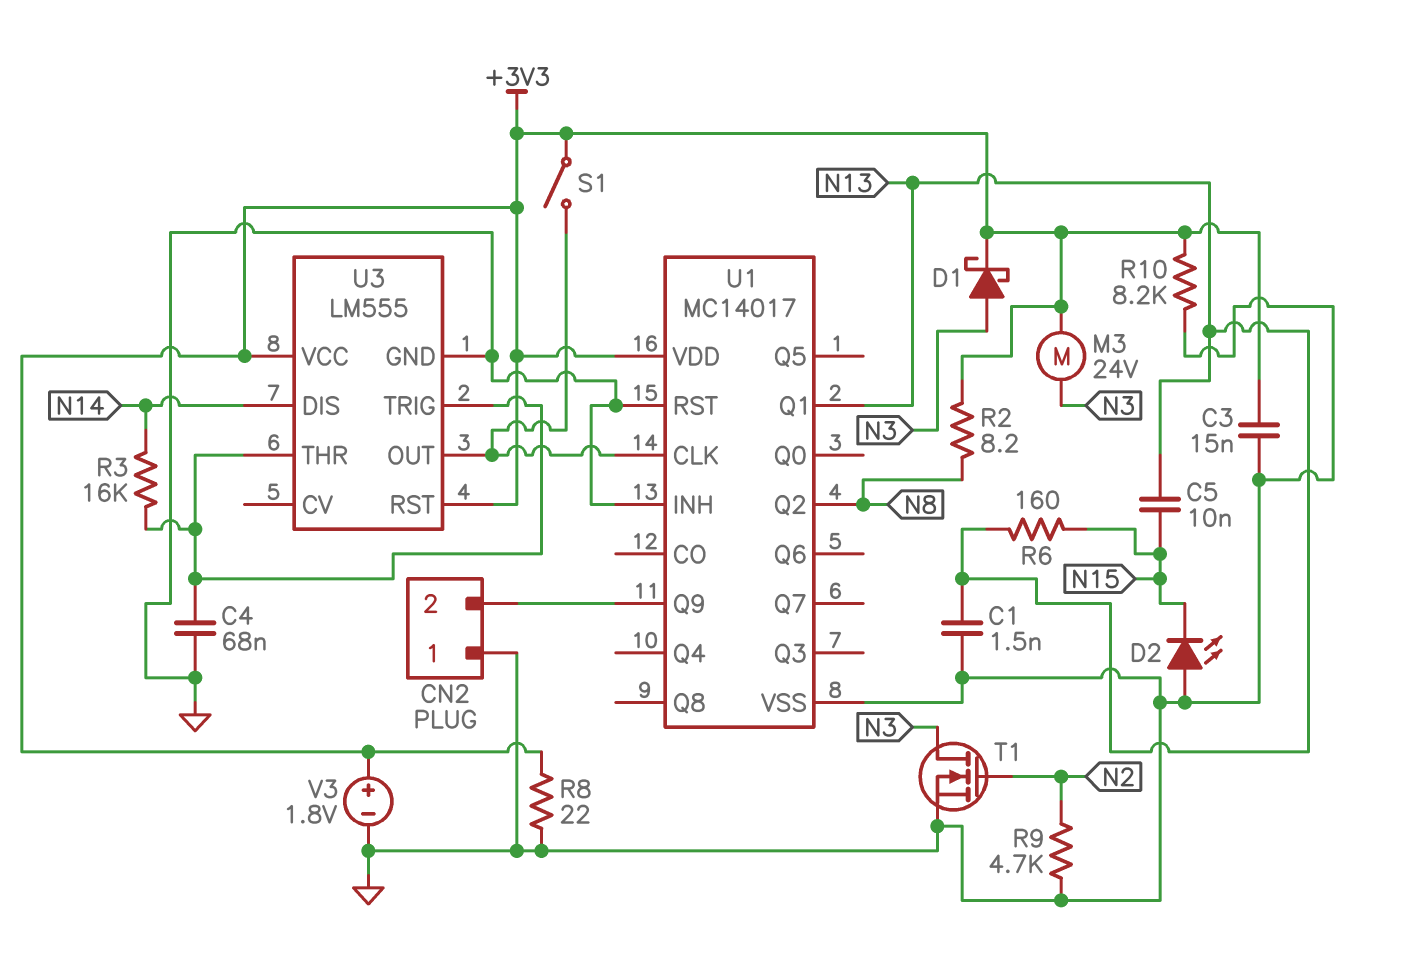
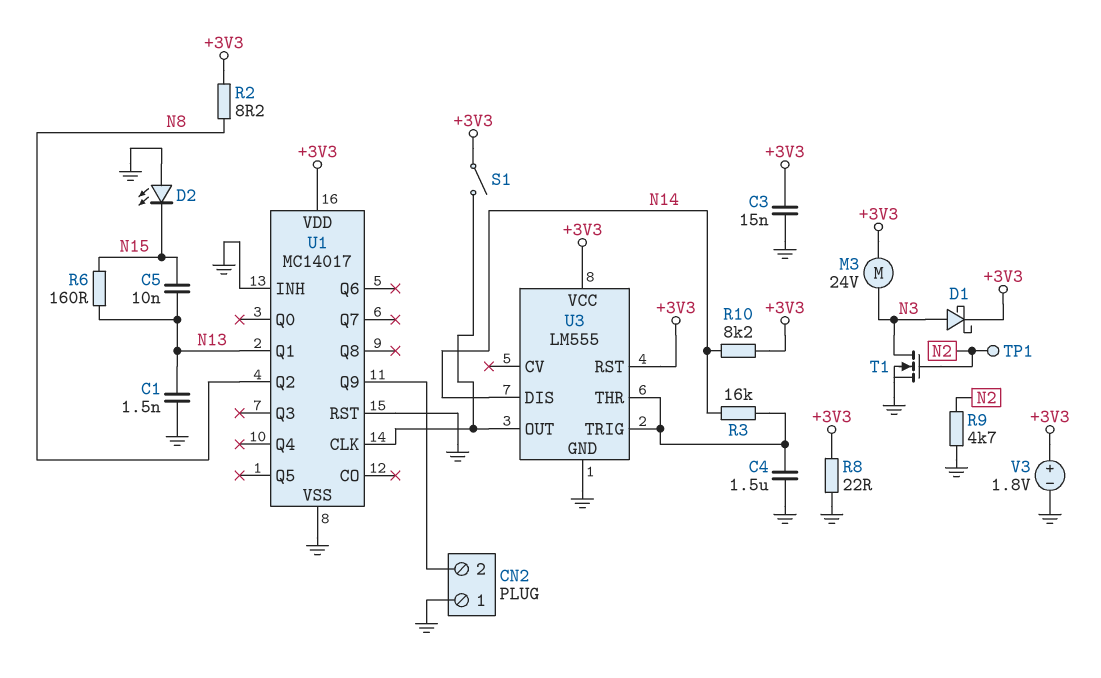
C4: 68nF (GND, U3/THR) -> 1.5uF (GND, U3/THR)
R10: 8.2k (+3V3, GND) -> 8.2k (+3V3, N14)
TP1: none -> test point (N2)

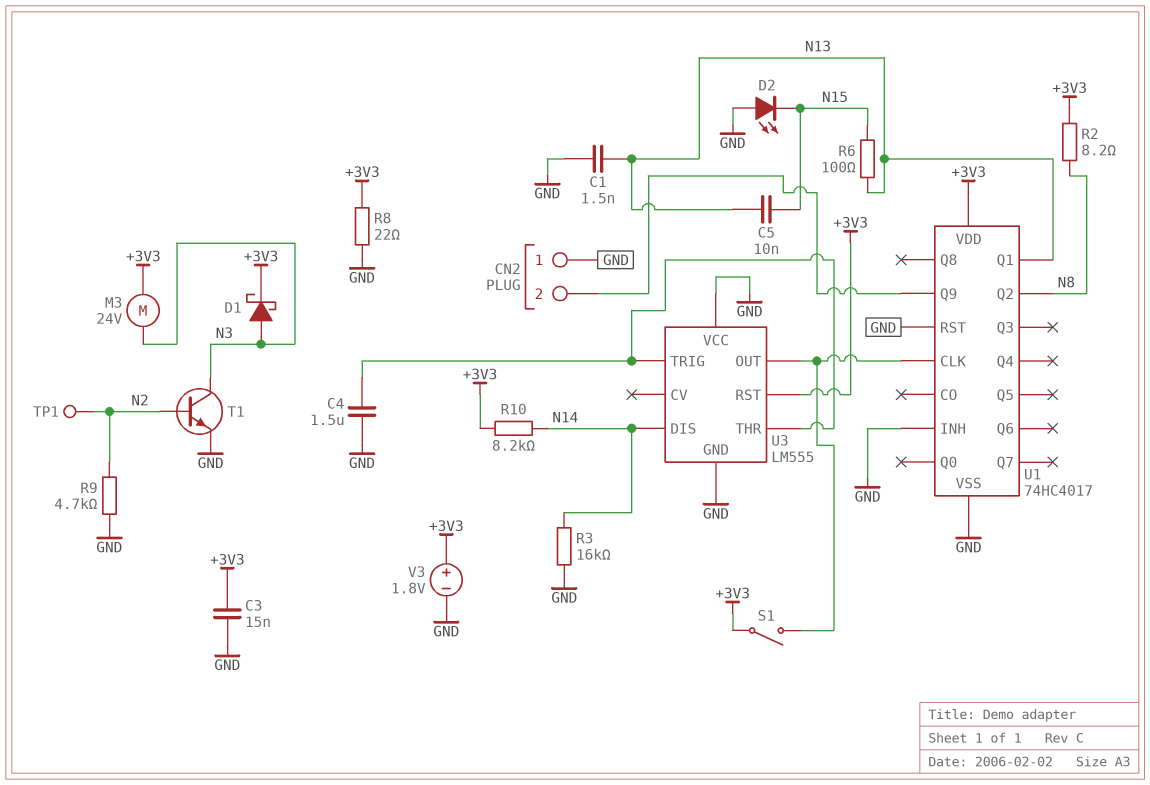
R3: 16k (N14, U3/THR) -> 16k (GND, N14)
R6: 160 (N13, N15) -> 100 (N13, N15)
T1: NMOS (G N2, D N3, S GND) -> NPN (B N2, C N3, E GND)
U1: MC14017 -> 74HC4017
U3 pin VCC: +3V3 -> GND

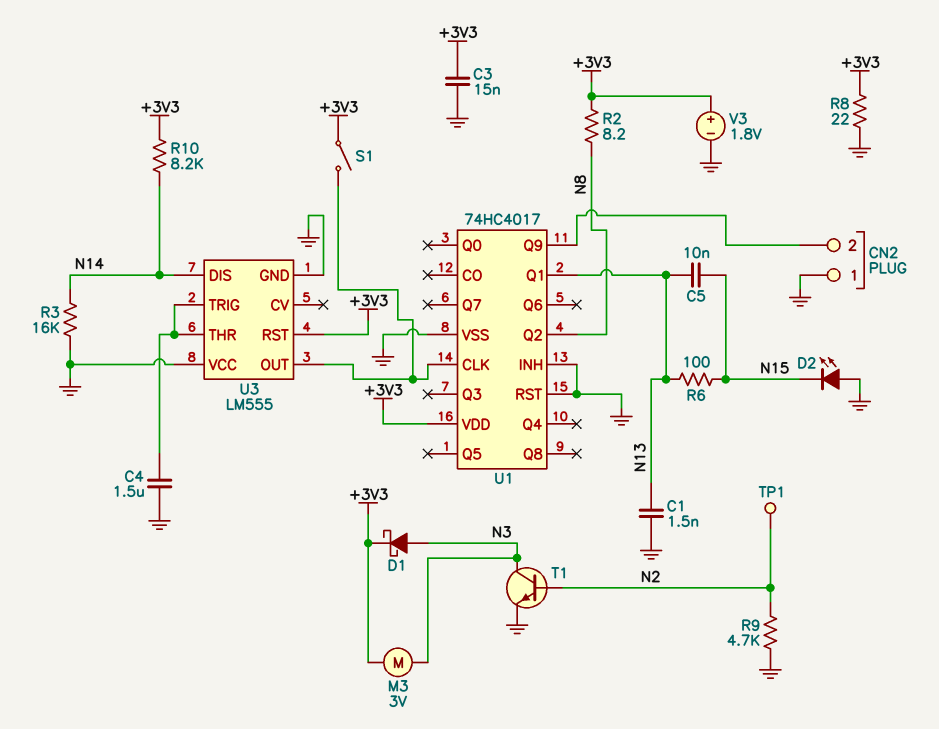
M3: motor 24V (+3V3, N3) -> motor 3V (+3V3, N3)

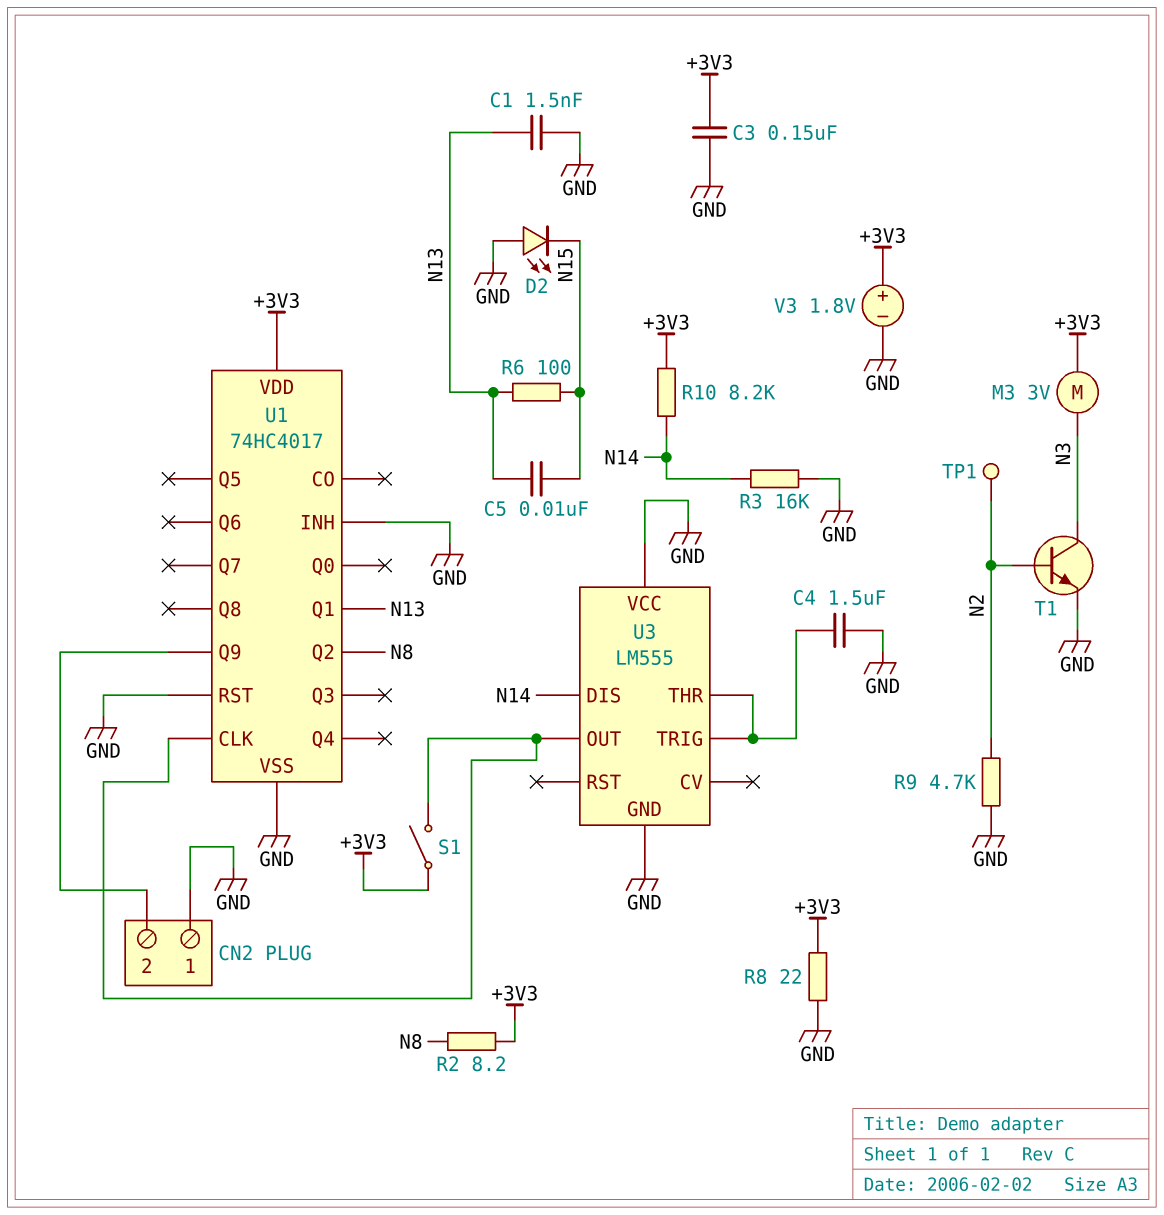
C3: 15nF (+3V3, GND) -> 150nF (+3V3, GND)
D1: schottky (A N3, K +3V3) -> none
U3 pin RST: +3V3 -> none

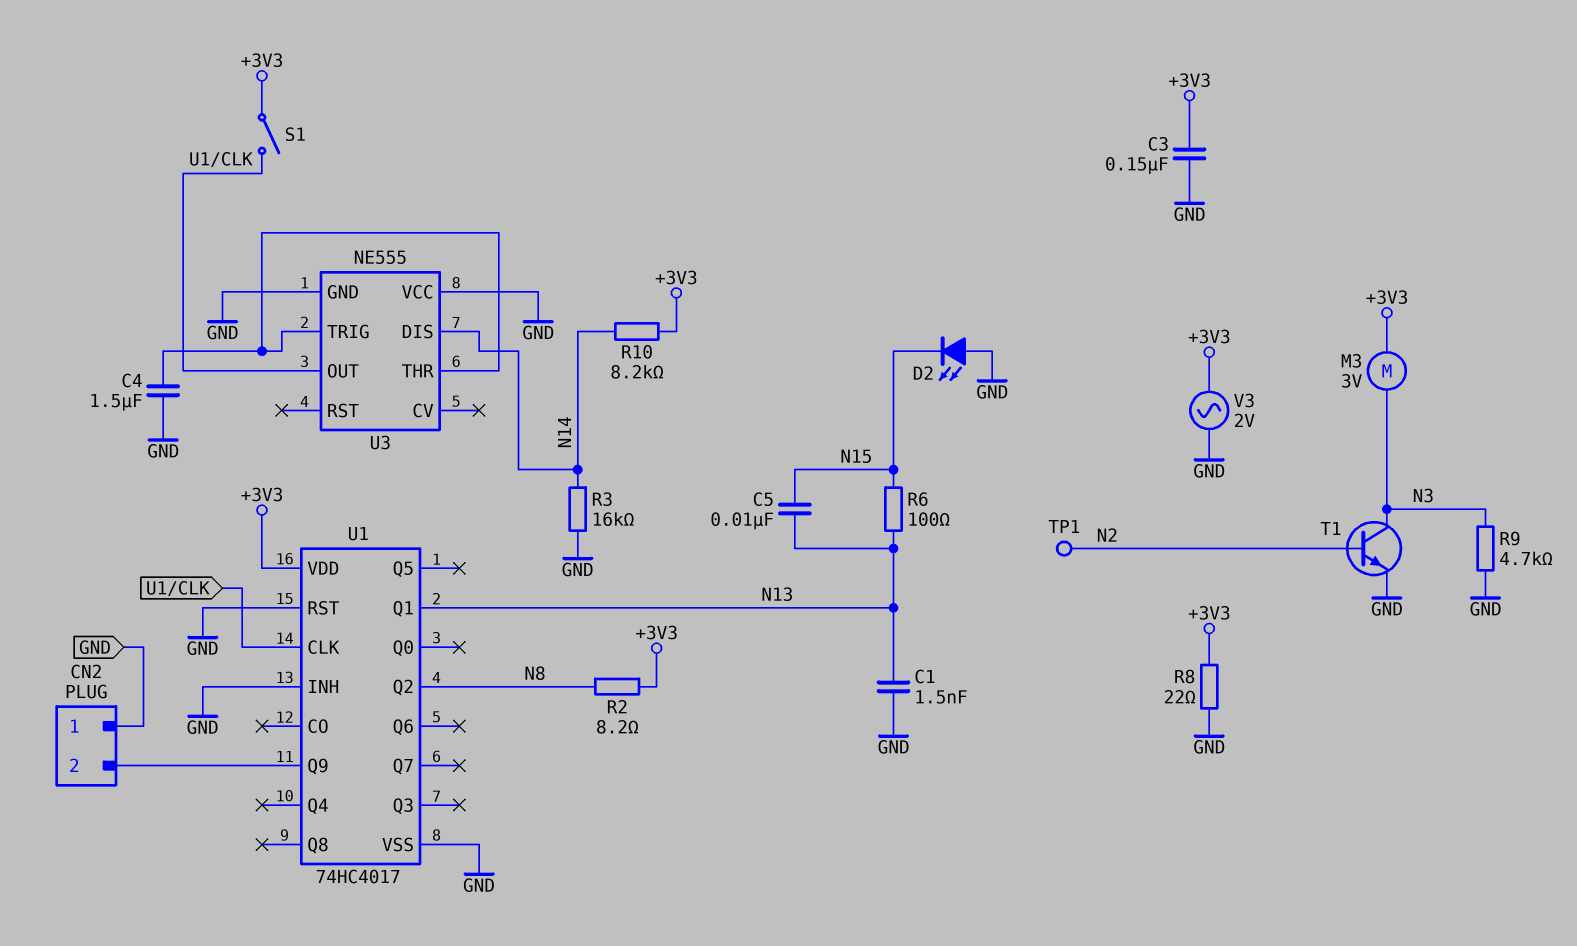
R9: 4.7k (GND, N2) -> 4.7k (GND, N3)
U3: LM555 -> NE555
V3: 1.8V (plus +3V3, minus GND) -> AC 2V (+3V3, GND)

